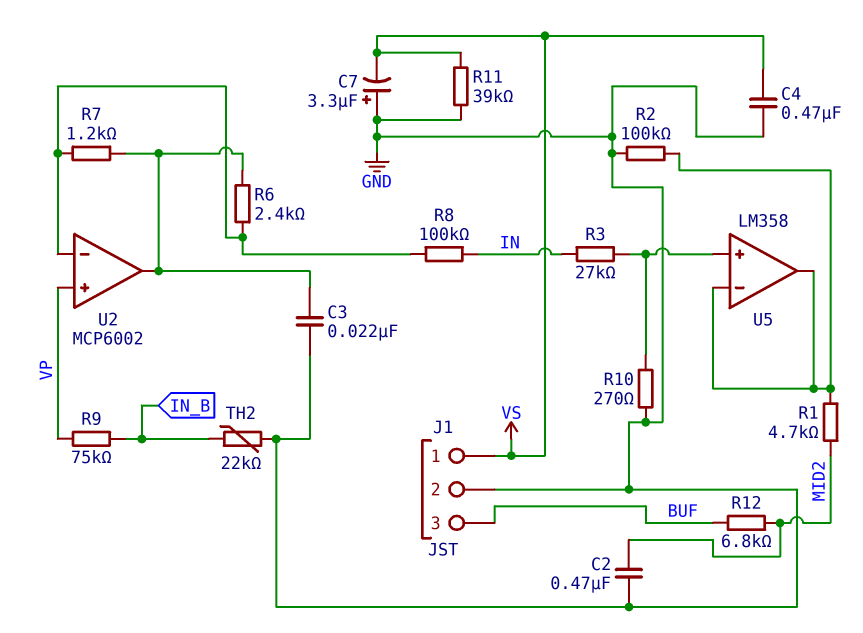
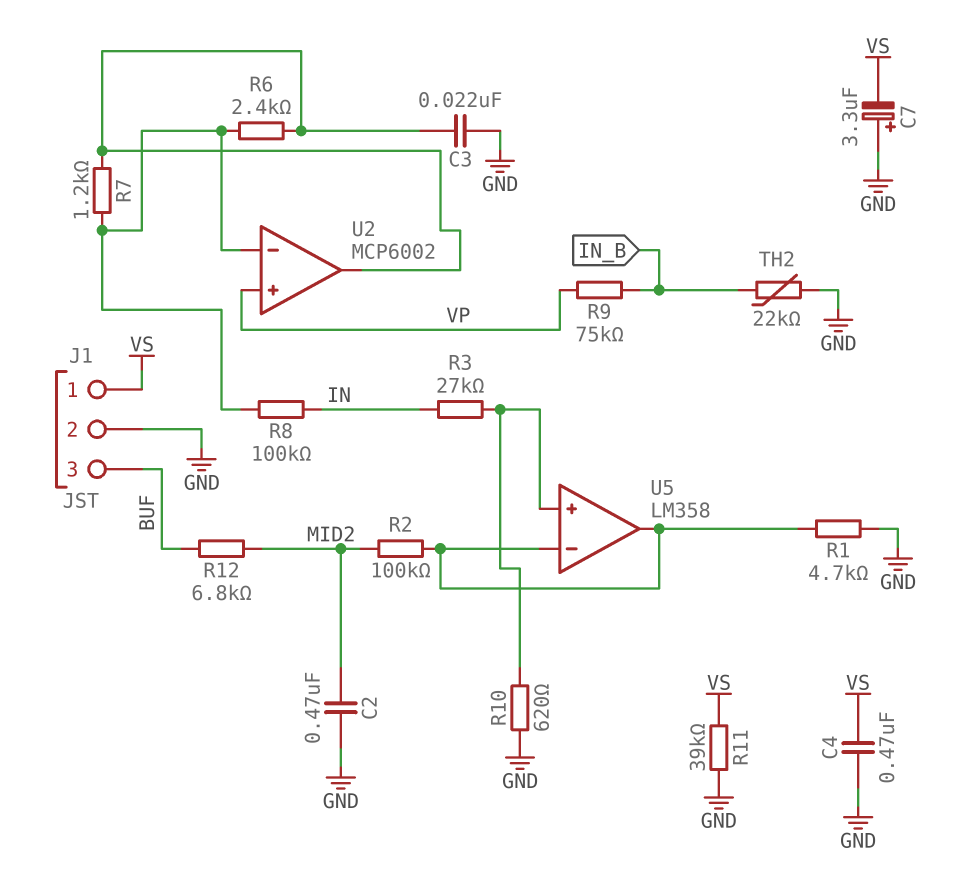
R1: 4.7k (MID2, U5/in-) -> 4.7k (GND, U5/in-)
R2: 100k (GND, U5/in-) -> 100k (MID2, U5/in-)
R10: 270 (GND, U5/in+) -> 620 (GND, U5/in+)

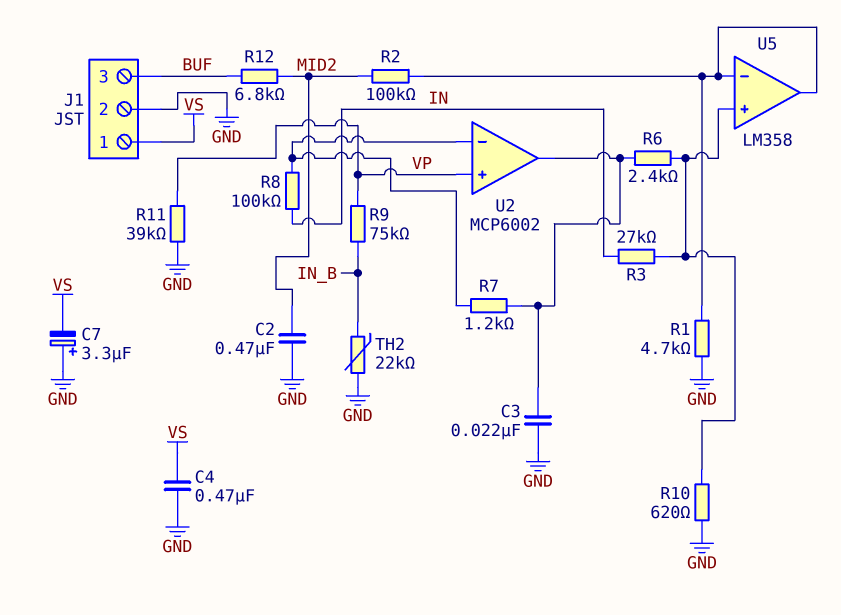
R6: 2.4k (U2/in-, U2/out) -> 2.4k (U2/out, U5/in+)
R11: 39k (GND, VS) -> 39k (GND, VP)

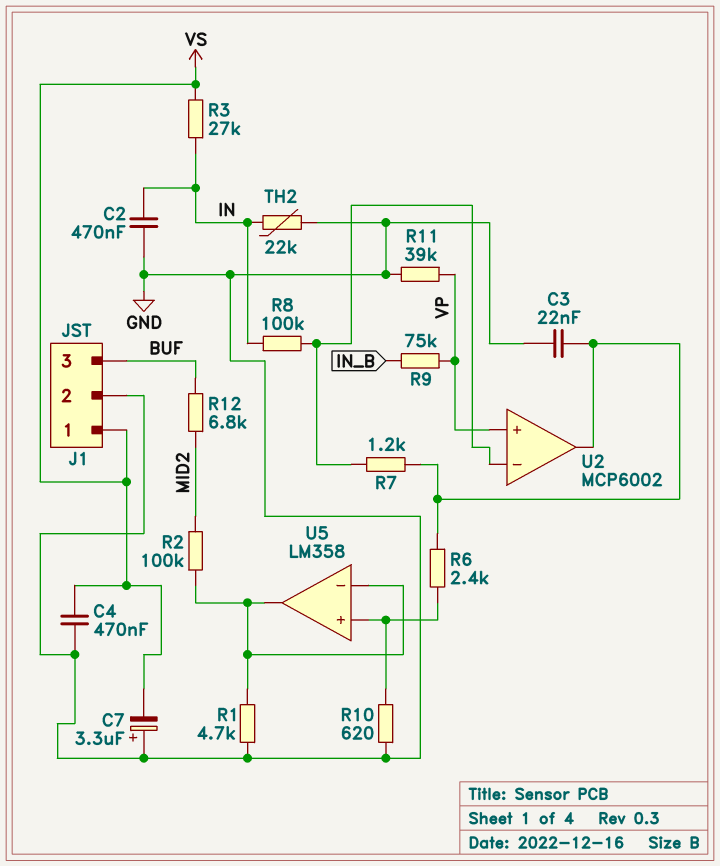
C2: 470nF (GND, MID2) -> 470nF (GND, IN)
R3: 27k (IN, U5/in+) -> 27k (IN, VS)
TH2: 22k (GND, IN_B) -> 22k (GND, IN)

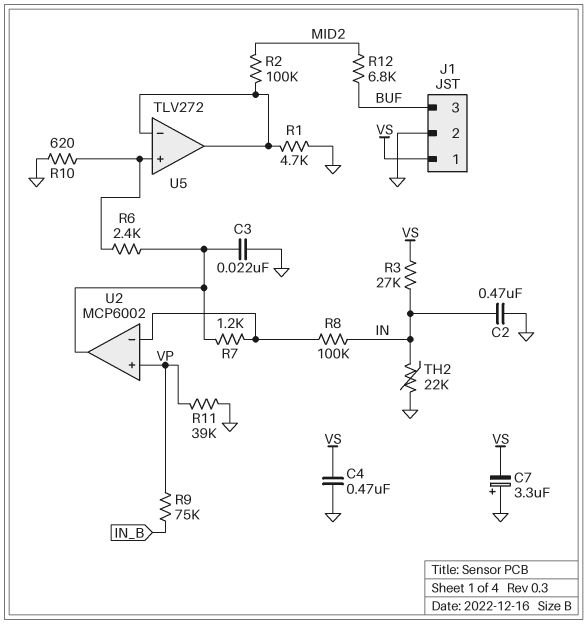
U5: LM358 -> TLV272

